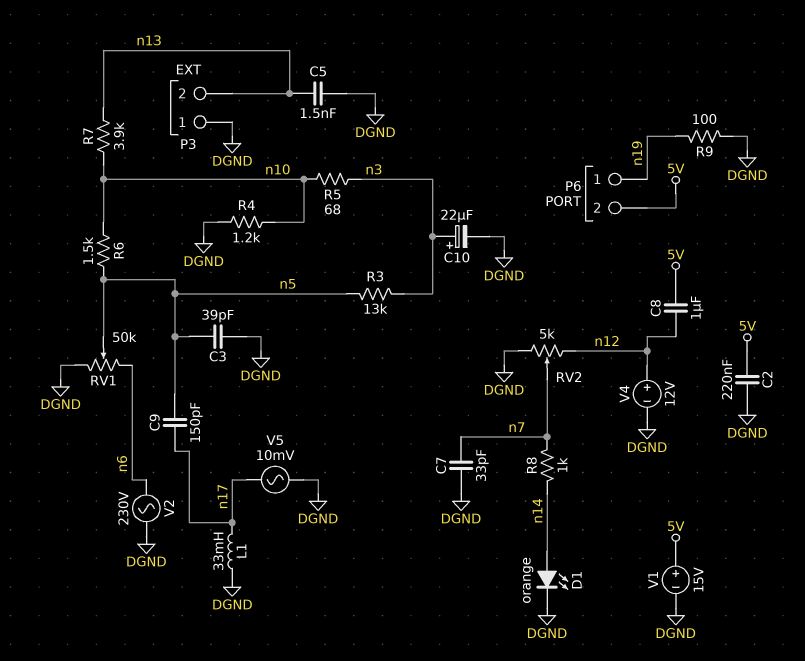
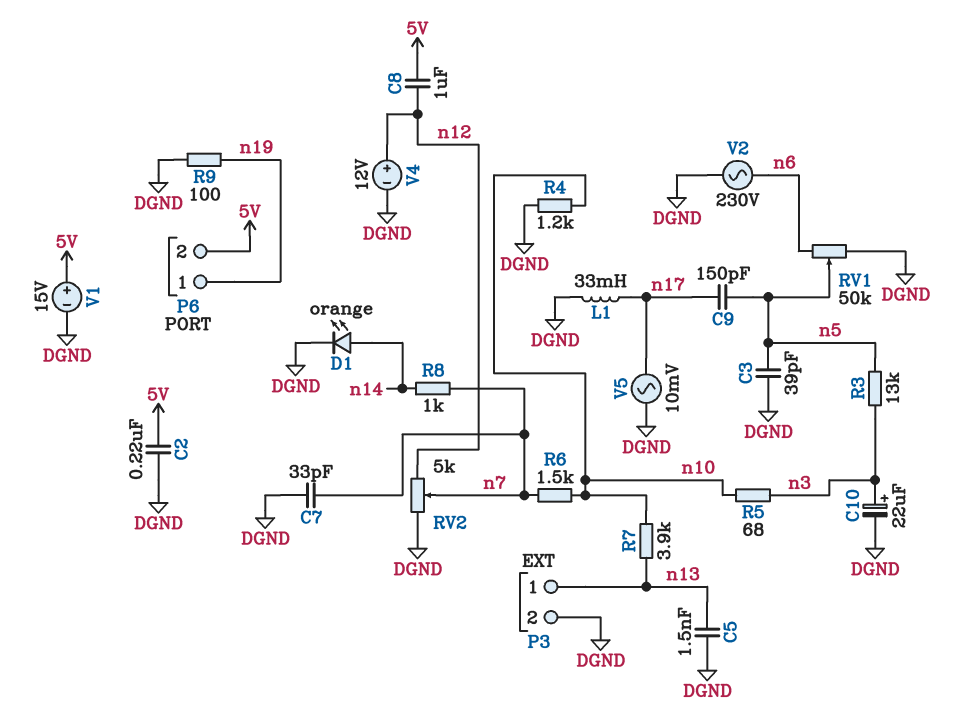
P3 pin 1: DGND -> n13
P3 pin 2: n13 -> DGND
R6: 1.5k (n5, n10) -> 1.5k (n7, n10)

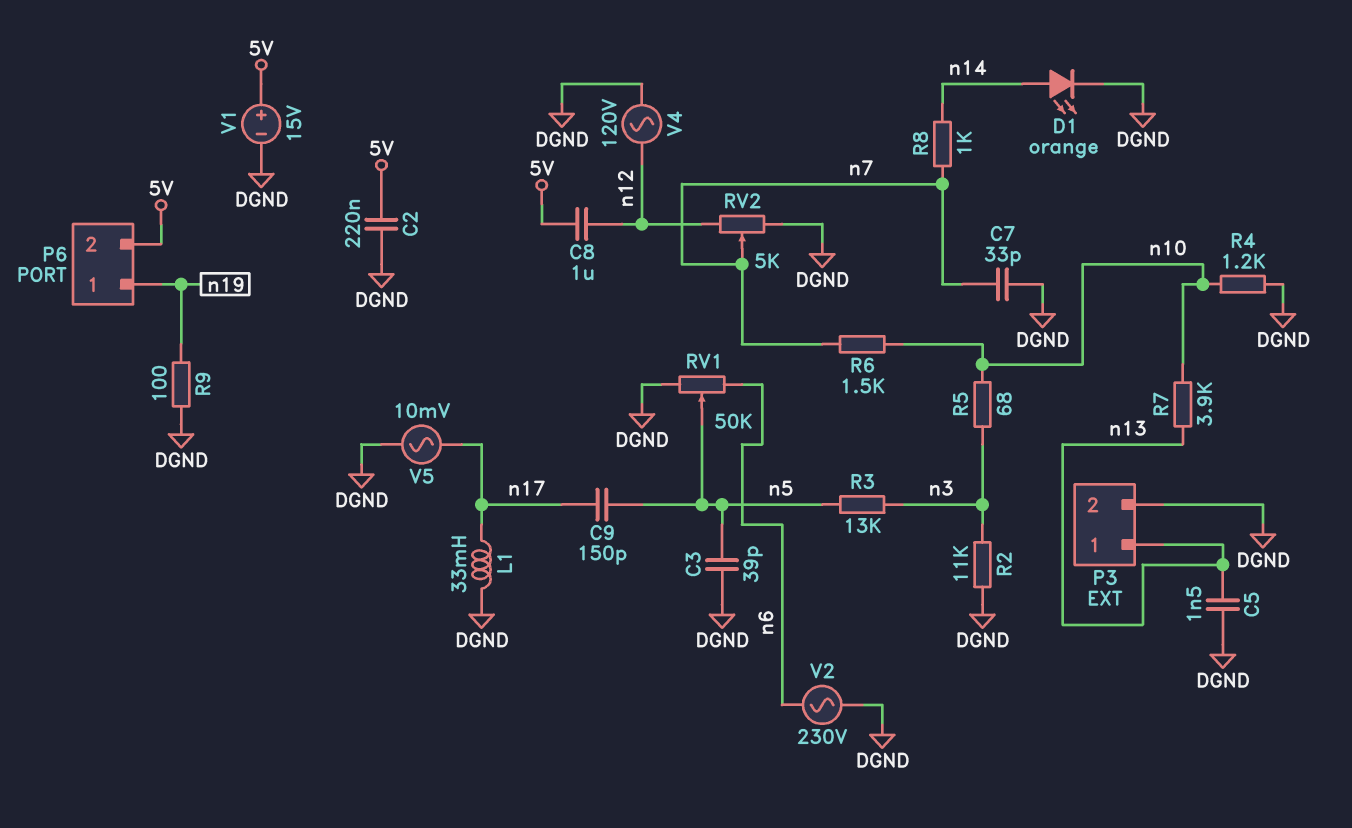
C10: 22uF (plus n3, minus DGND) -> none
R2: none -> 11k (DGND, n3)
V4: 12V (plus n12, minus DGND) -> AC 120V (DGND, n12)

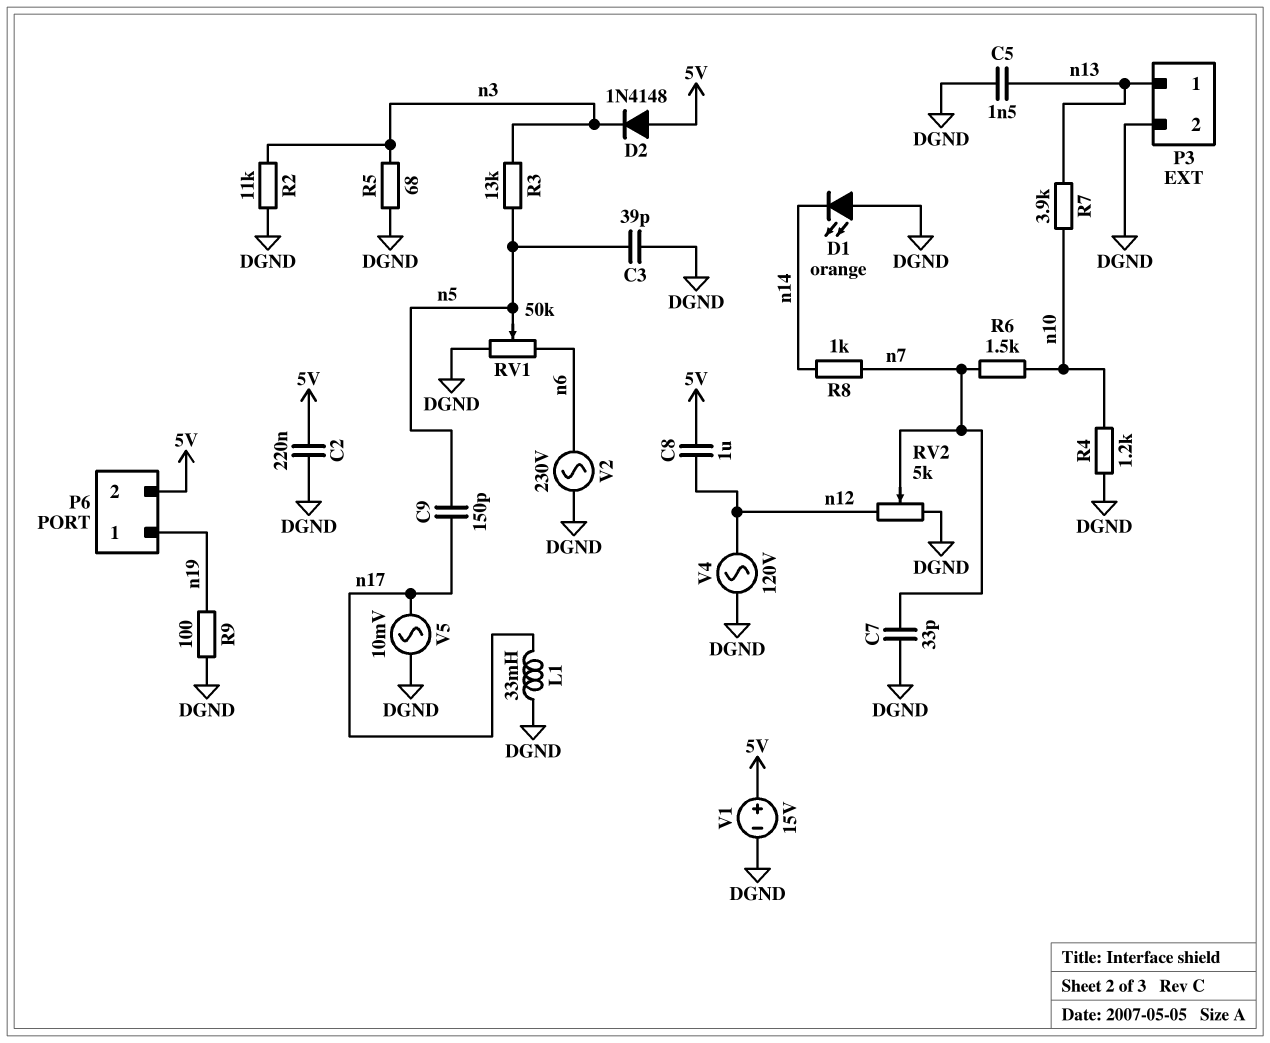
D1: LED orange (A n14, K DGND) -> LED orange (A DGND, K n14)
D2: none -> diode 1N4148 (A 5V, K n3)
R5: 68 (n3, n10) -> 68 (DGND, n3)

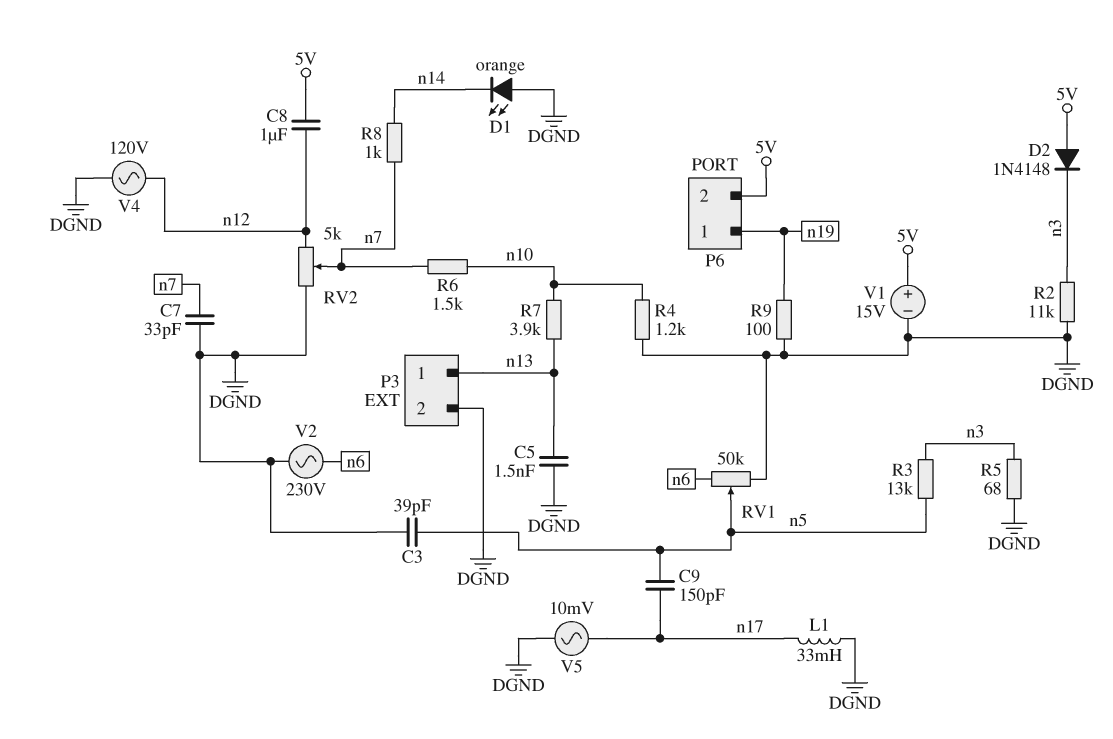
C2: 220nF (5V, DGND) -> none

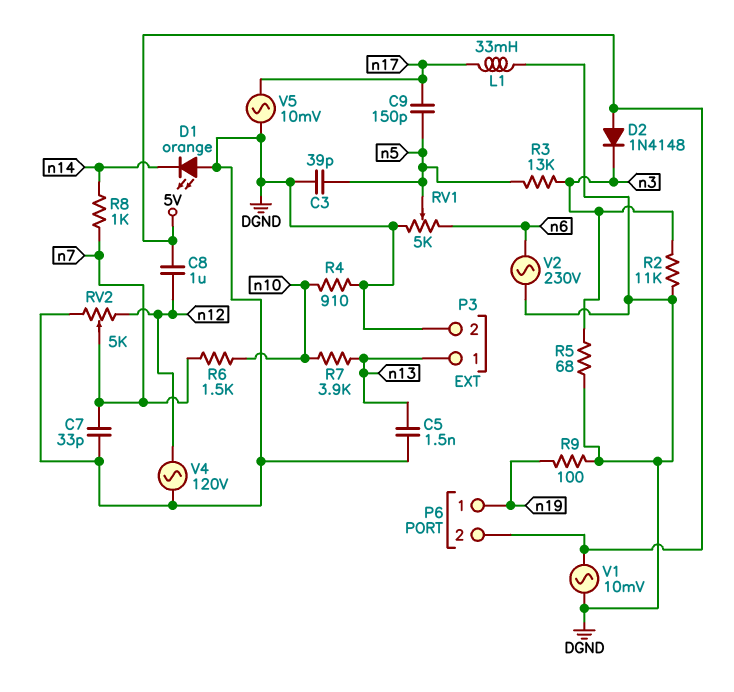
R4: 1.2k (DGND, n10) -> 910 (DGND, n10)
RV1: 50k (DGND, n6, wiper n5) -> 5k (DGND, n6, wiper n5)
V1: 15V (plus 5V, minus DGND) -> AC 10mV (5V, DGND)

